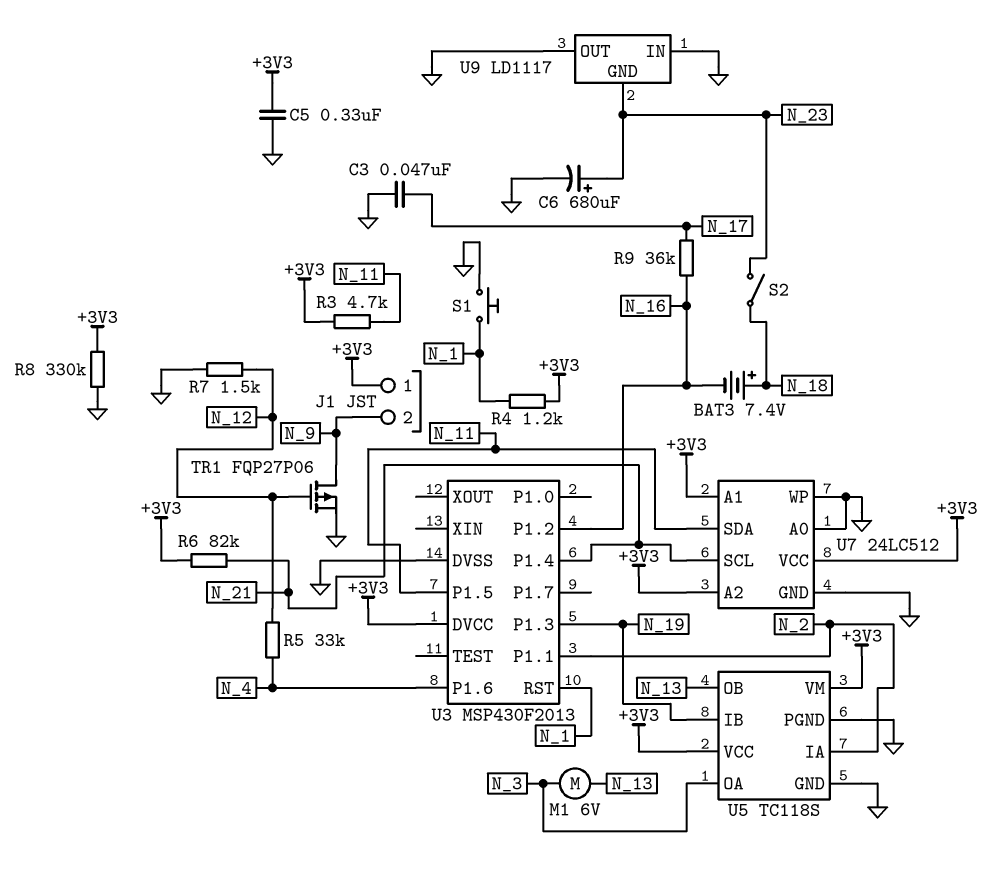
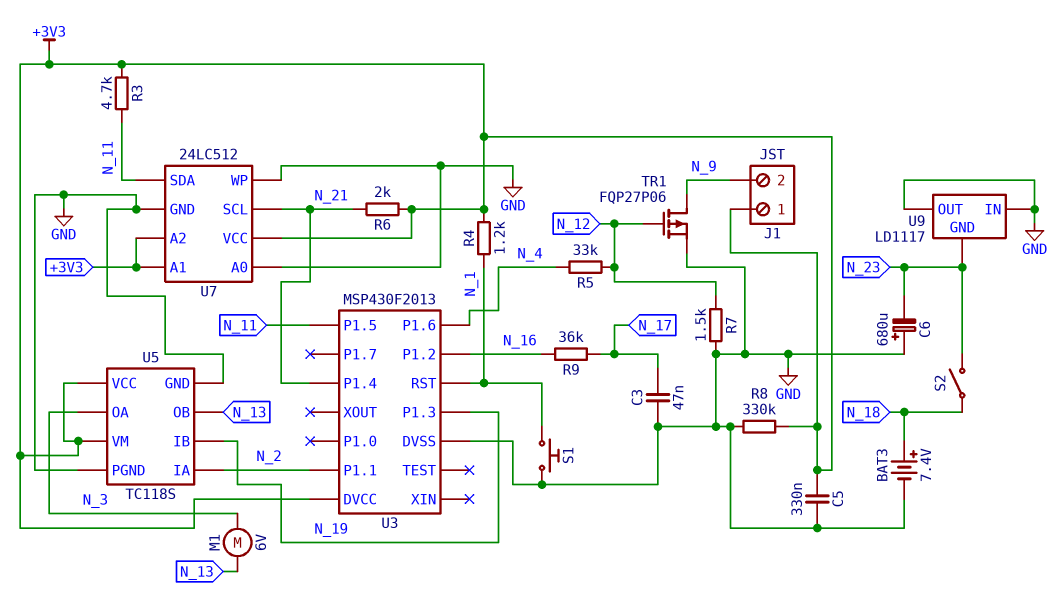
BAT3: 7.4V (plus N_18, minus N_16) -> 7.4V (plus N_18, minus GND)
C6: 680uF (plus N_23, minus GND) -> 680uF (plus GND, minus N_23)
R6: 82k (+3V3, N_21) -> 2k (+3V3, N_21)

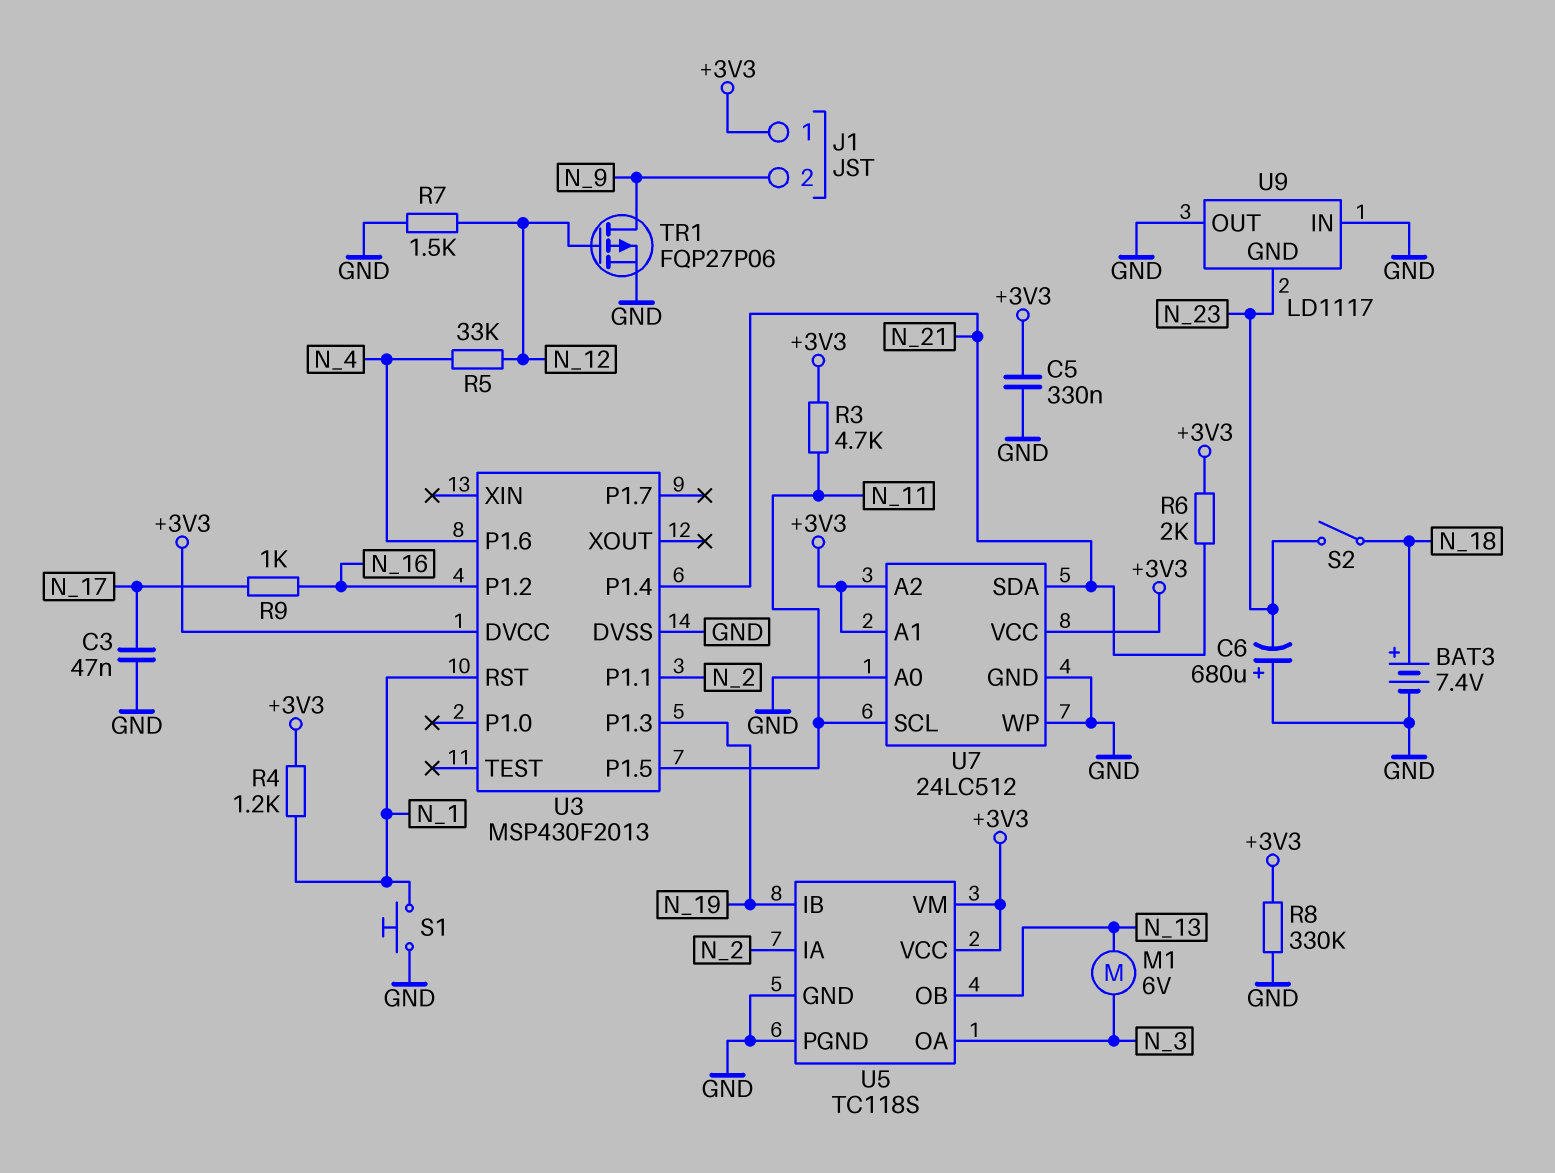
R9: 36k (N_16, N_17) -> 1k (N_16, N_17)
U7 pin SCL: N_21 -> N_11
U7 pin SDA: N_11 -> N_21

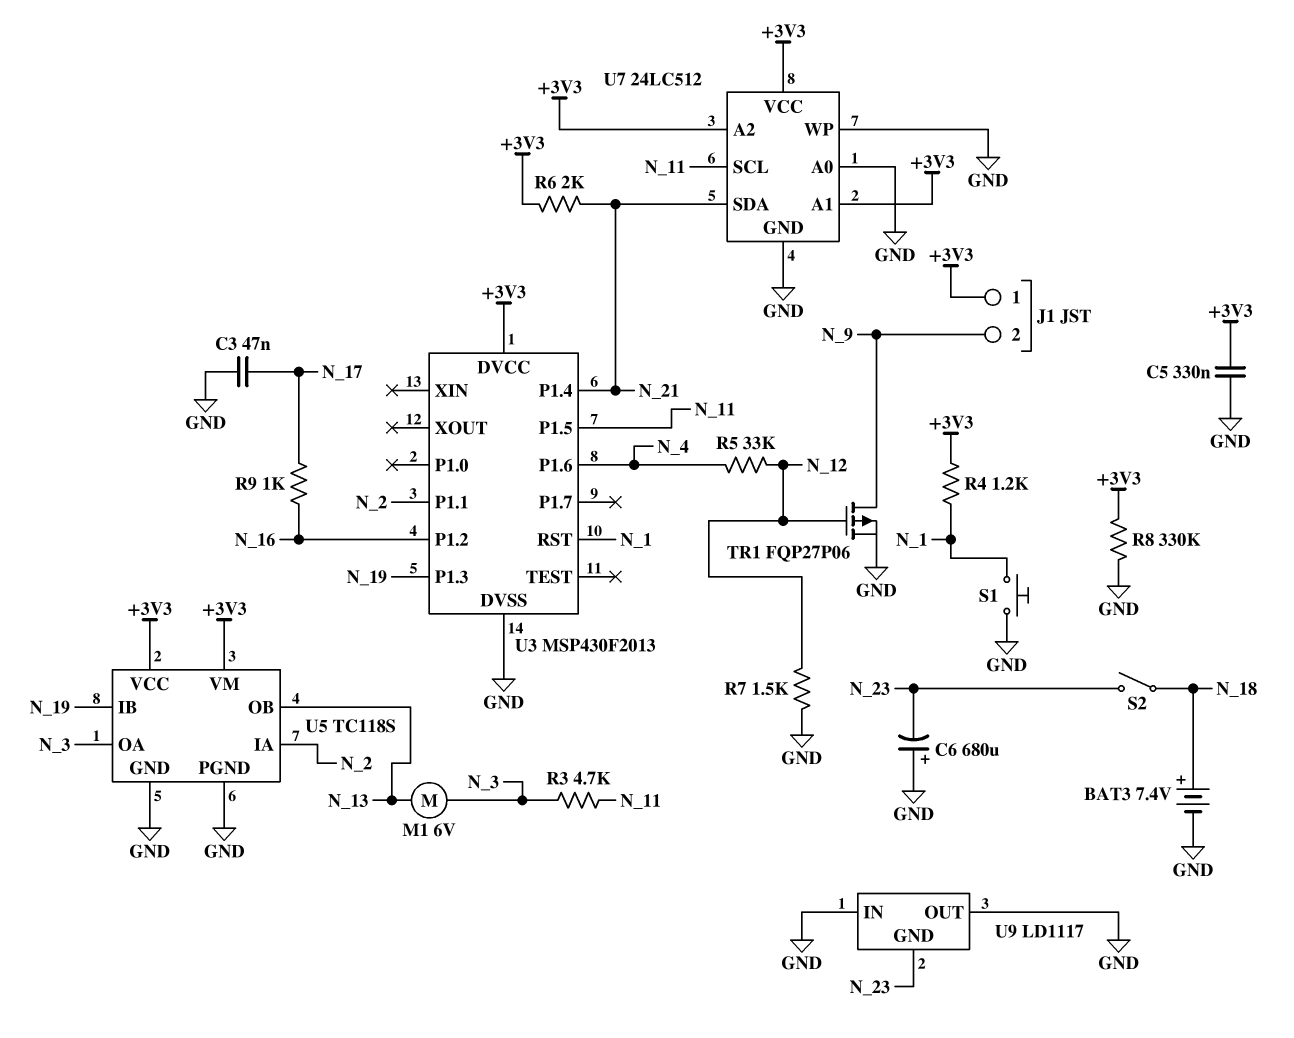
R3: 4.7k (+3V3, N_11) -> 4.7k (N_3, N_11)

